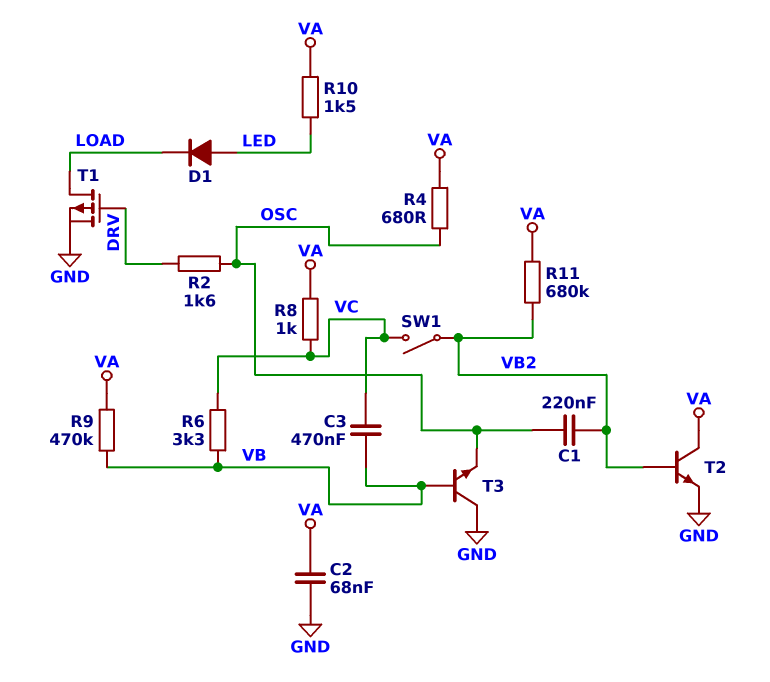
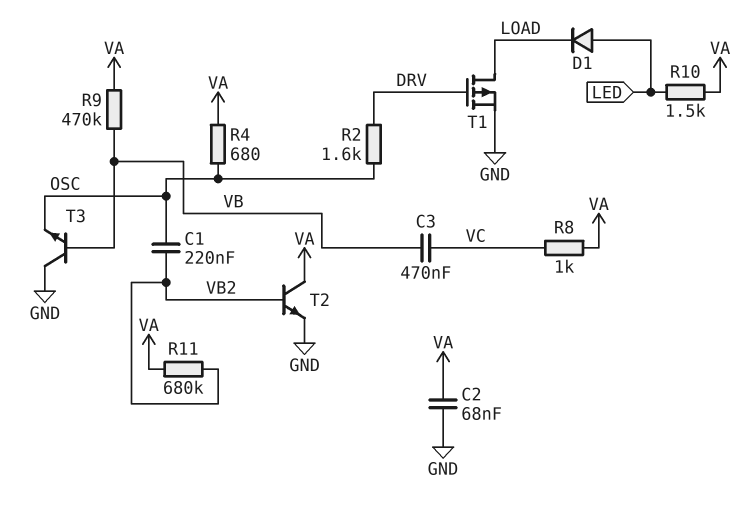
R6: 3.3k (VB, VC) -> none
SW1: switch (VB2, VC) -> none

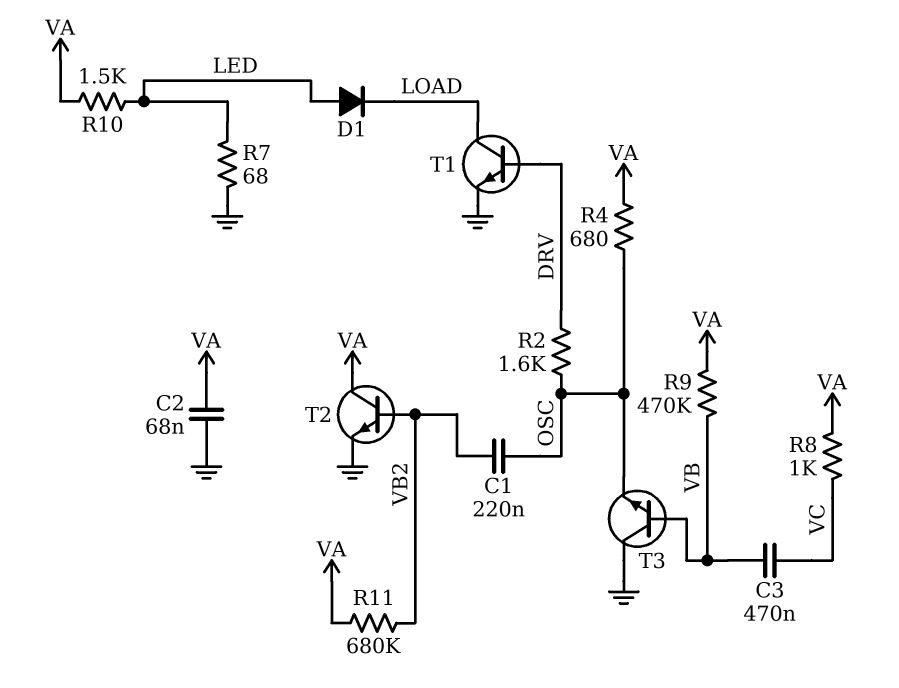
R7: none -> 68 (GND, LED)
T1: PMOS (G DRV, D LOAD, S GND) -> NPN (B DRV, C LOAD, E GND)

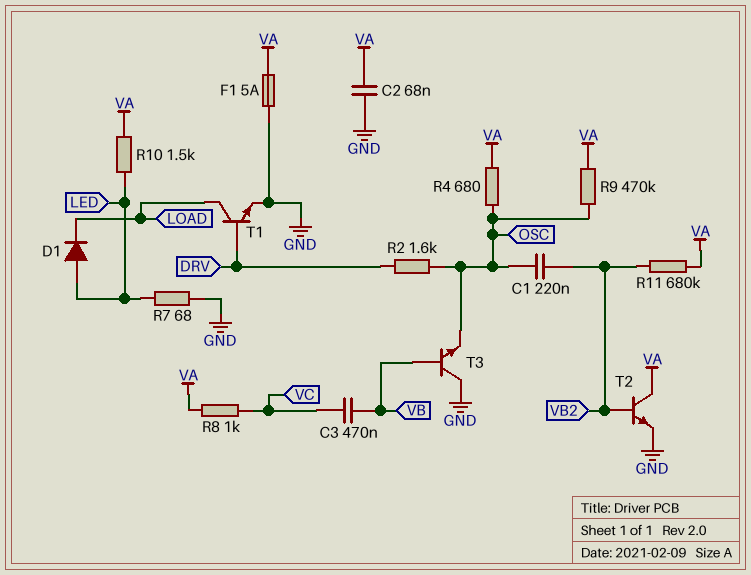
F1: none -> 5A (GND, VA)
R9: 470k (VA, VB) -> 470k (OSC, VA)

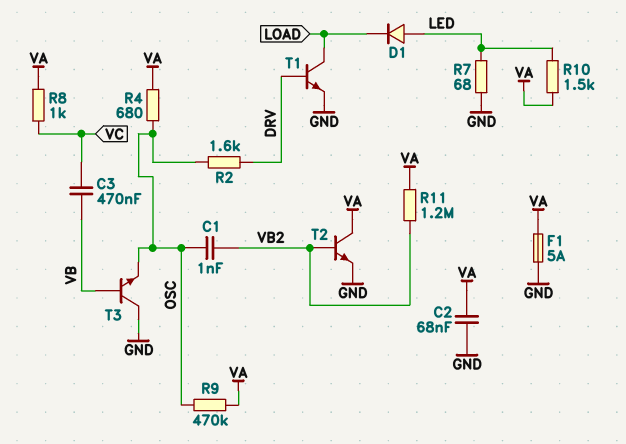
C1: 220nF (OSC, VB2) -> 1nF (OSC, VB2)
R11: 680k (VA, VB2) -> 1.2M (VA, VB2)

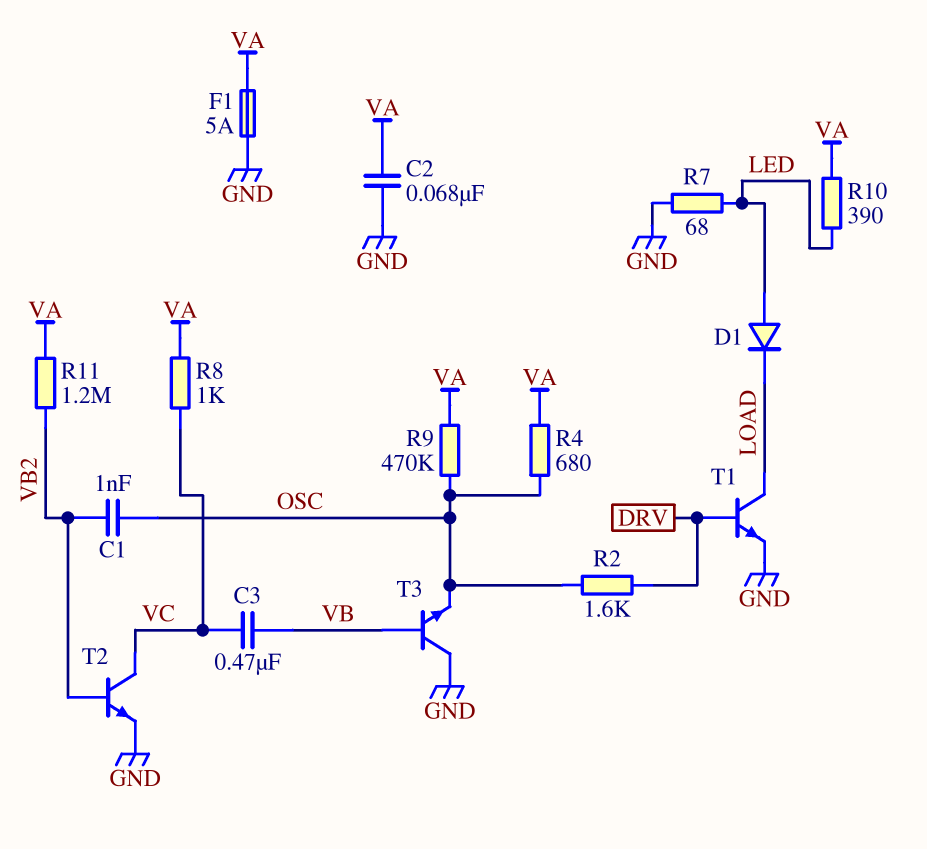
R10: 1.5k (LED, VA) -> 390 (LED, VA)
T2: NPN (B VB2, C VA, E GND) -> NPN (B VB2, C VC, E GND)

